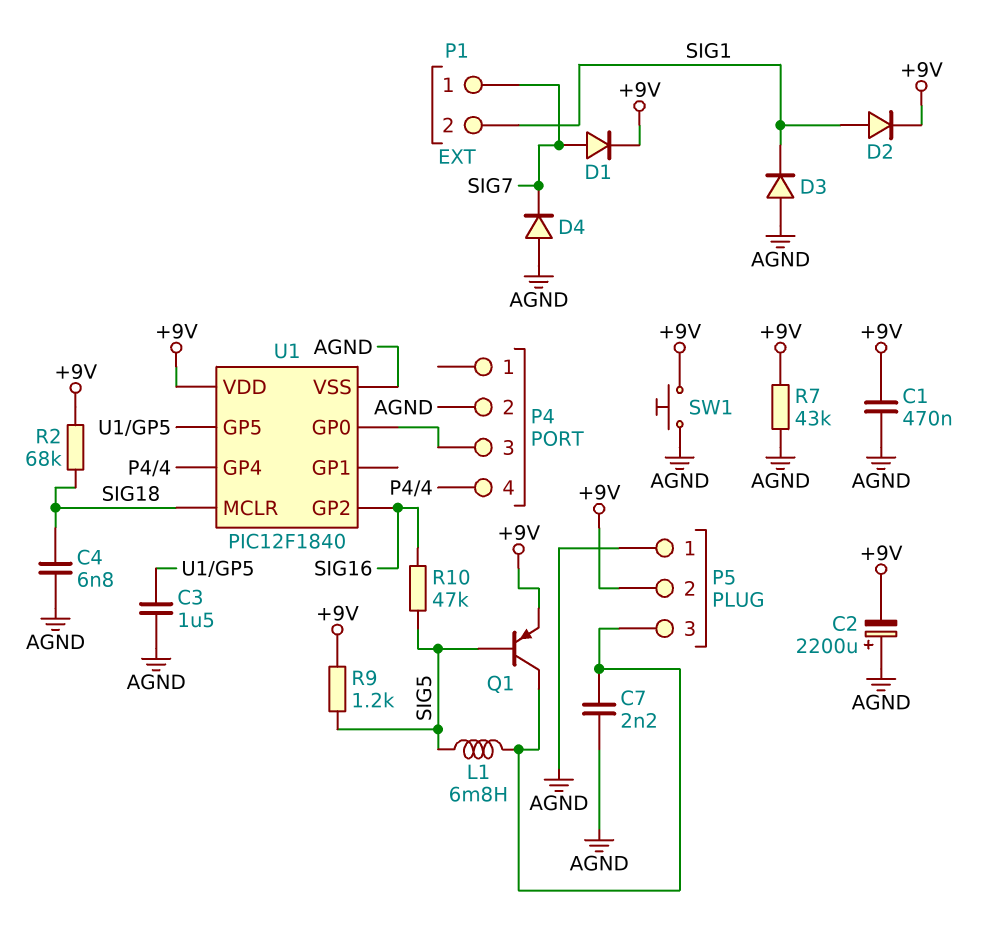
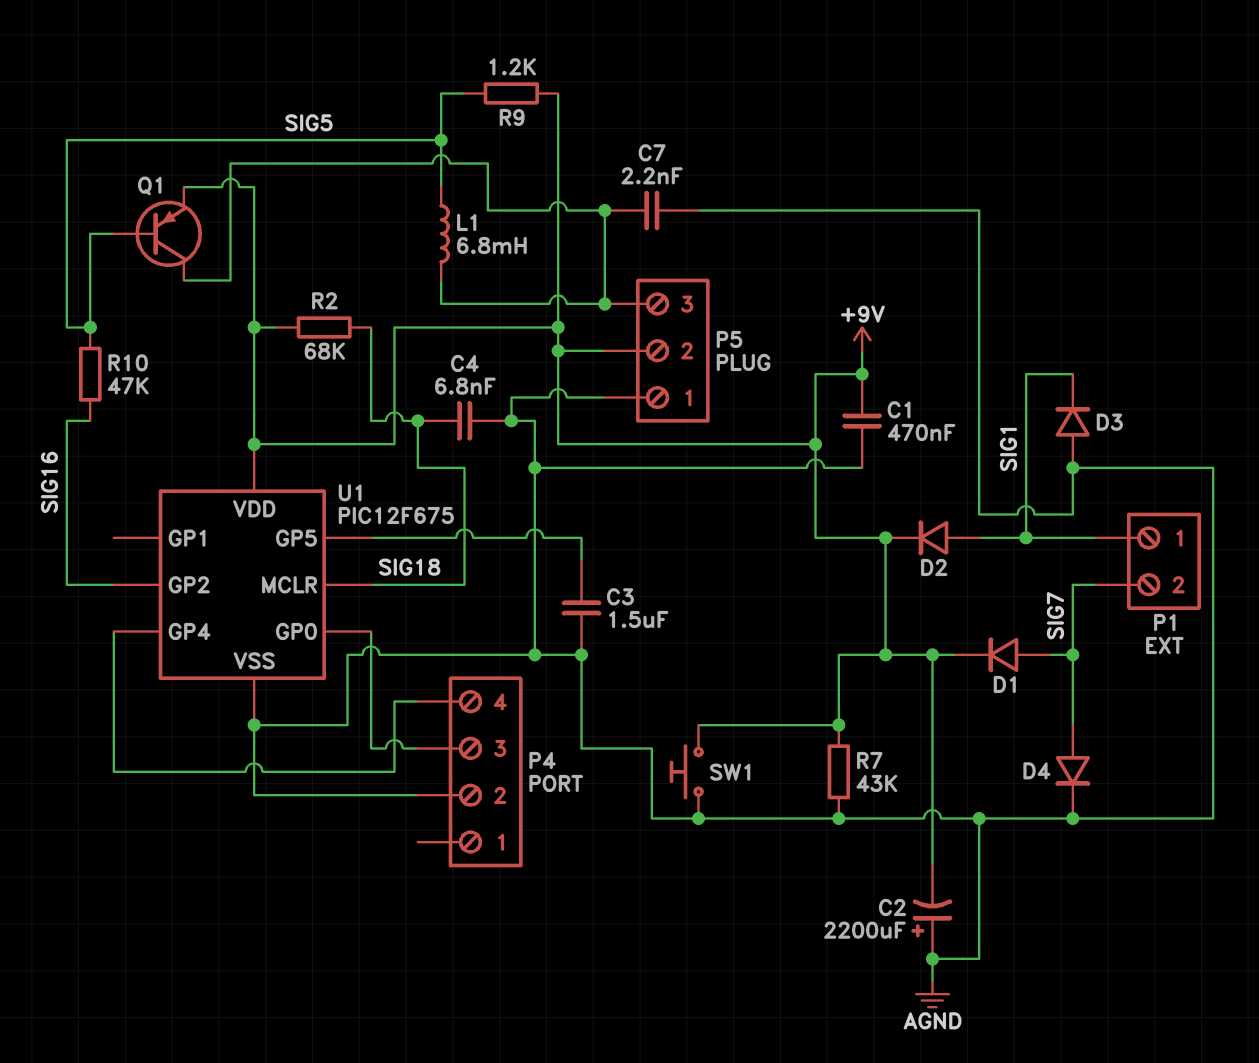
D4: diode (A AGND, K SIG7) -> diode (A SIG7, K AGND)
P1 pin 1: SIG7 -> SIG1
P1 pin 2: SIG1 -> SIG7
U1: PIC12F1840 -> PIC12F675

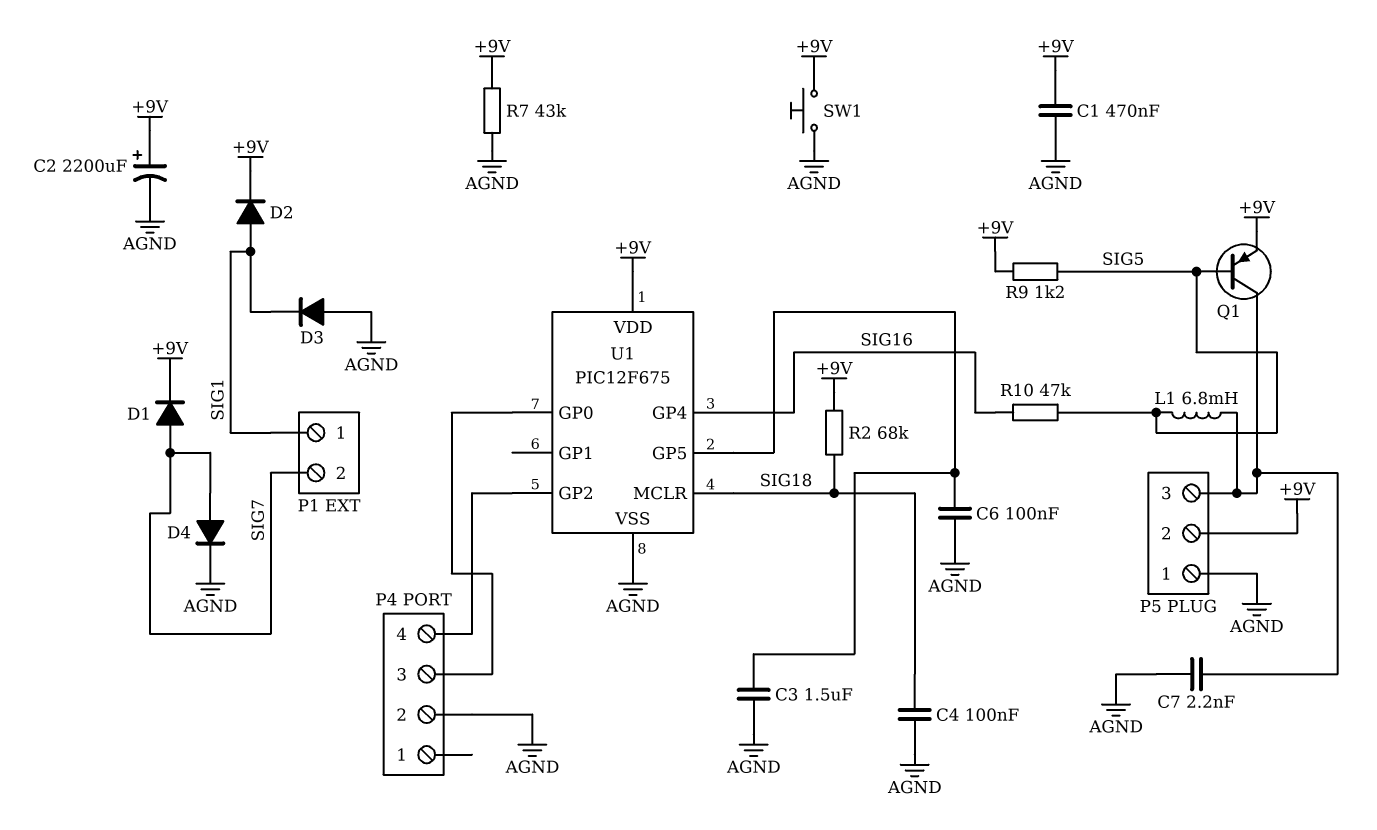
C2: 2200uF (plus AGND, minus +9V) -> 2200uF (plus +9V, minus AGND)
C4: 6.8nF (AGND, SIG18) -> 100nF (AGND, SIG18)
C6: none -> 100nF (AGND, U1/GP5)
U1 pin GP2: SIG16 -> P4/4
U1 pin GP4: P4/4 -> SIG16

